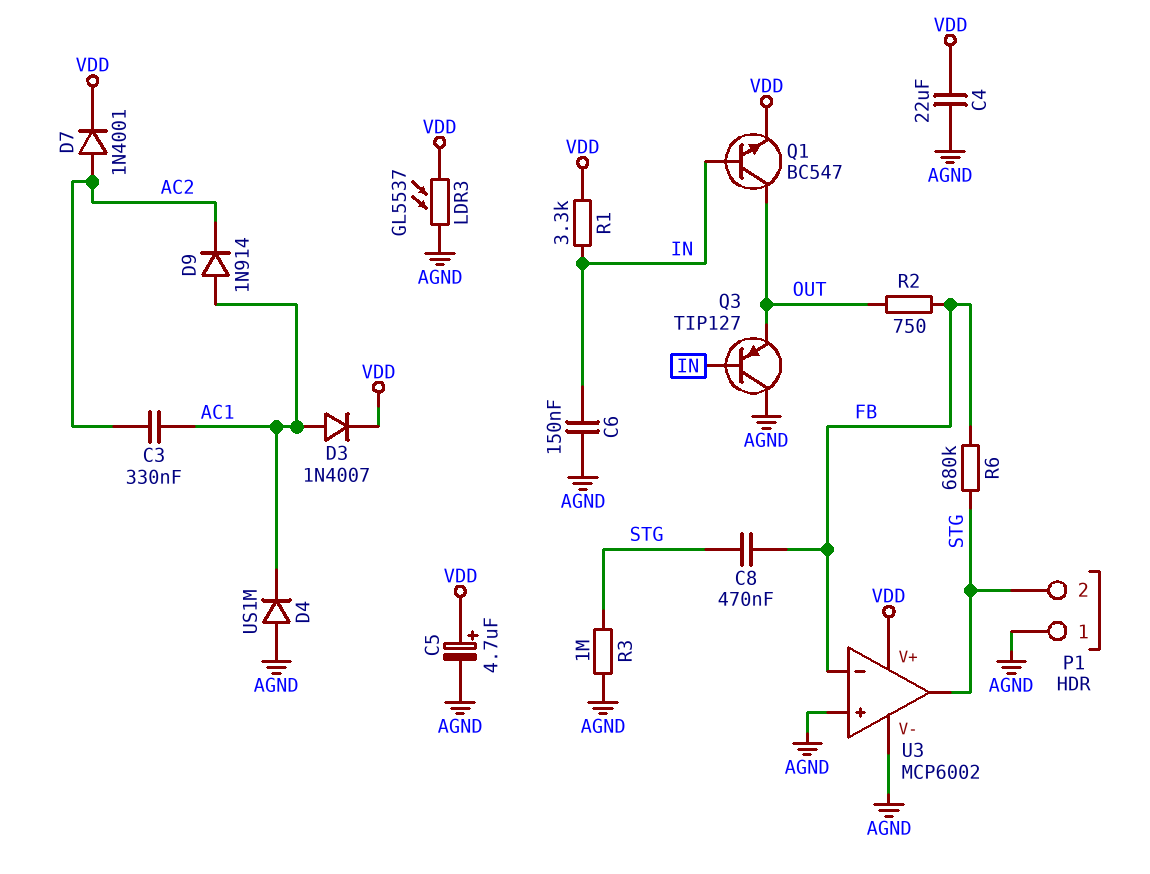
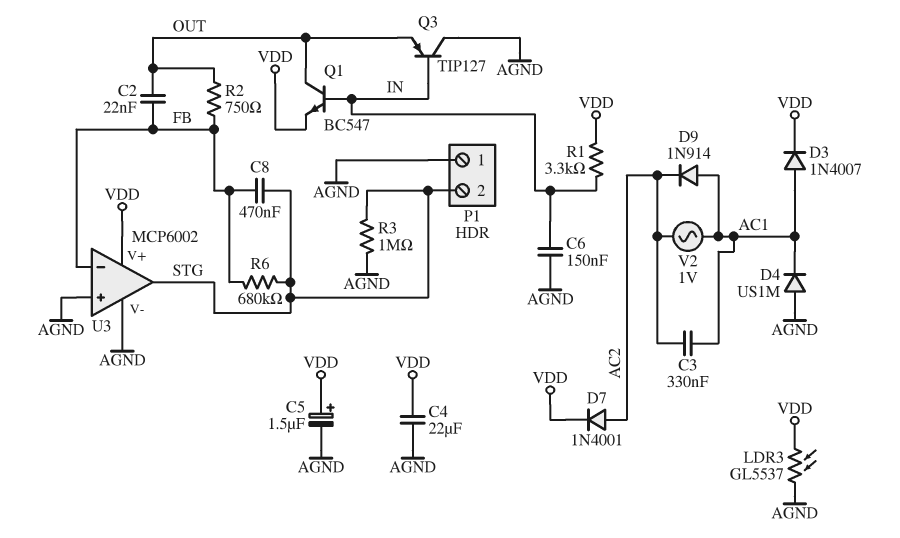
C2: none -> 22nF (FB, OUT)
C5: 4.7uF (plus VDD, minus AGND) -> 1.5uF (plus VDD, minus AGND)
V2: none -> AC 1V (AC1, AC2)

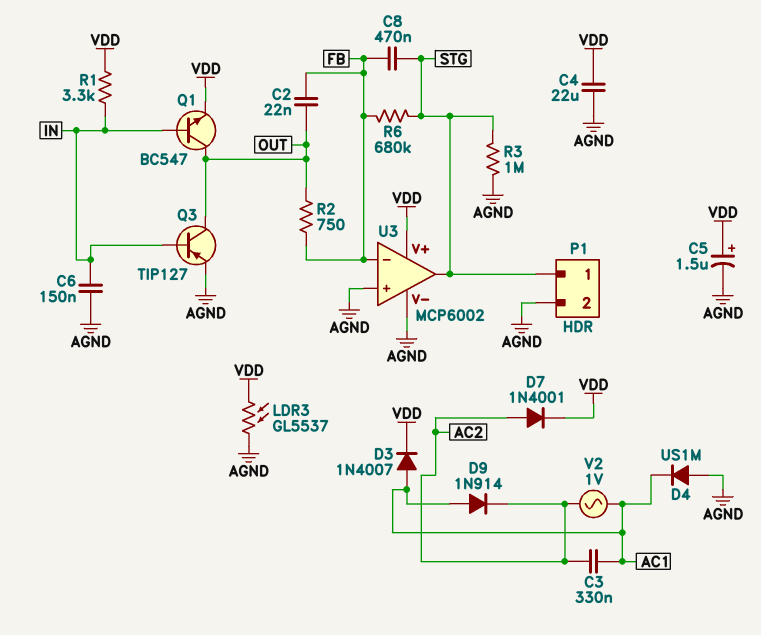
P1 pin 1: AGND -> STG
P1 pin 2: STG -> AGND
Q3: PNP TIP127 (B IN, C AGND, E OUT) -> PNP TIP127 (B IN, C OUT, E AGND)

